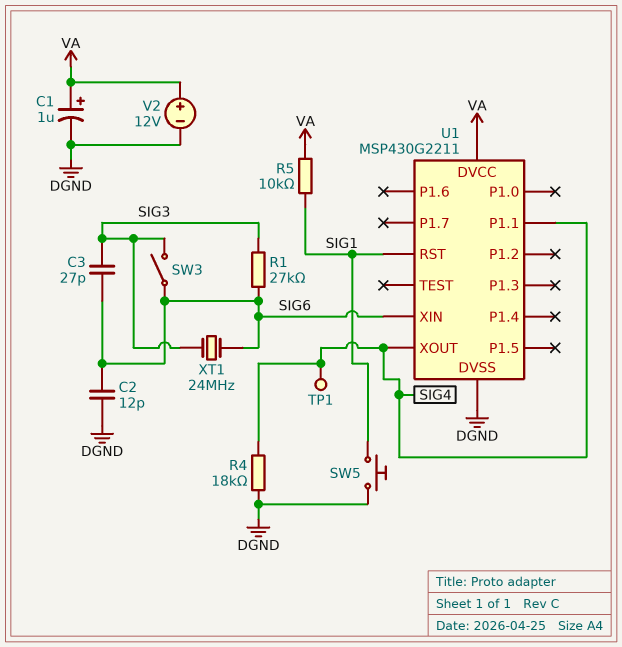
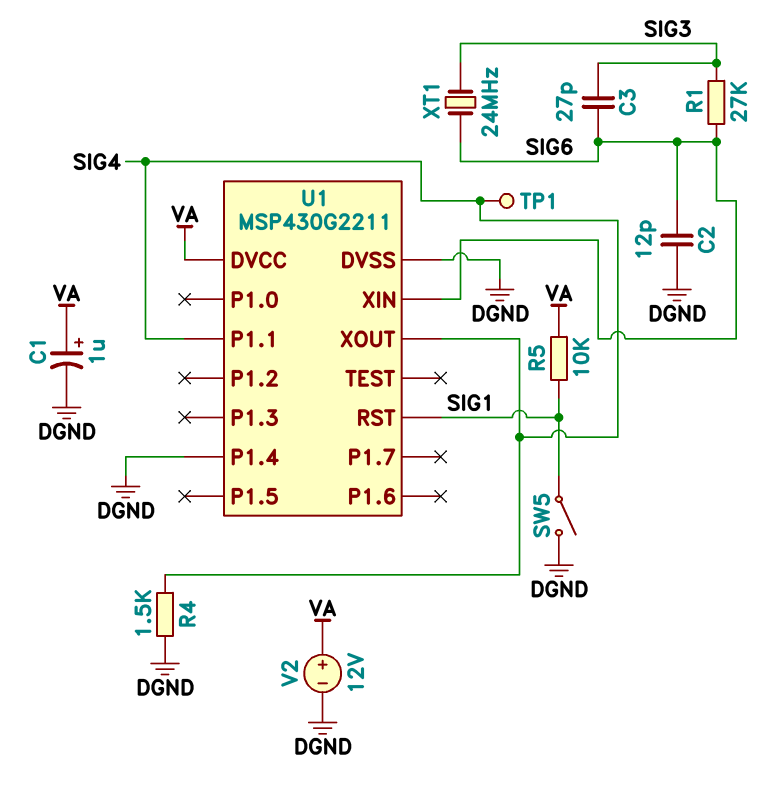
R4: 18k (DGND, SIG4) -> 1.5k (DGND, SIG4)
SW3: switch (SIG3, SIG6) -> none
SW5: button (DGND, SIG1) -> switch (DGND, SIG1)
U1 pin P1.4: none -> DGND

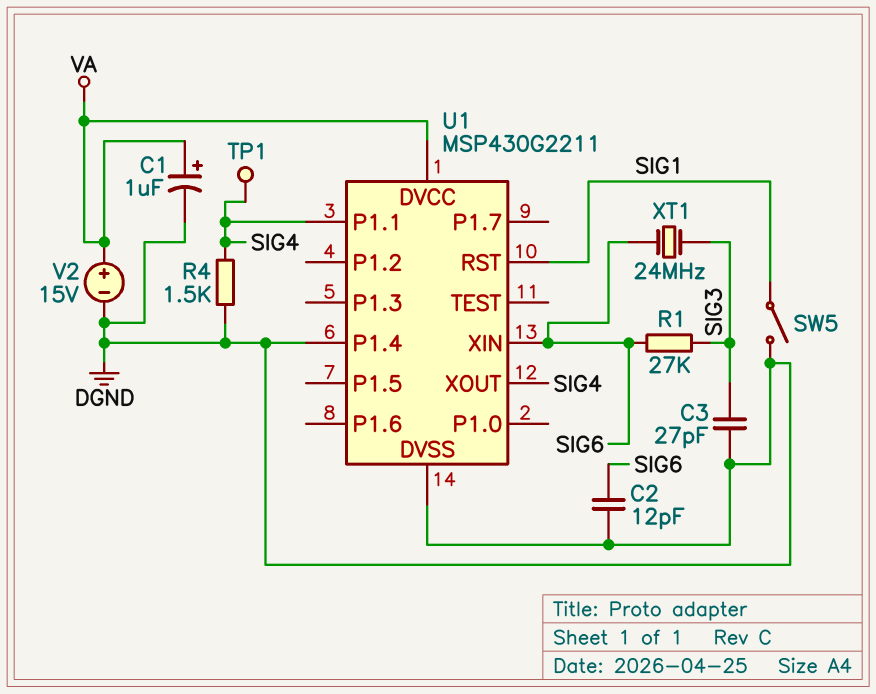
C3: 27pF (SIG3, SIG6) -> 27pF (DGND, SIG3)
R5: 10k (SIG1, VA) -> none
V2: 12V (plus VA, minus DGND) -> 15V (plus VA, minus DGND)

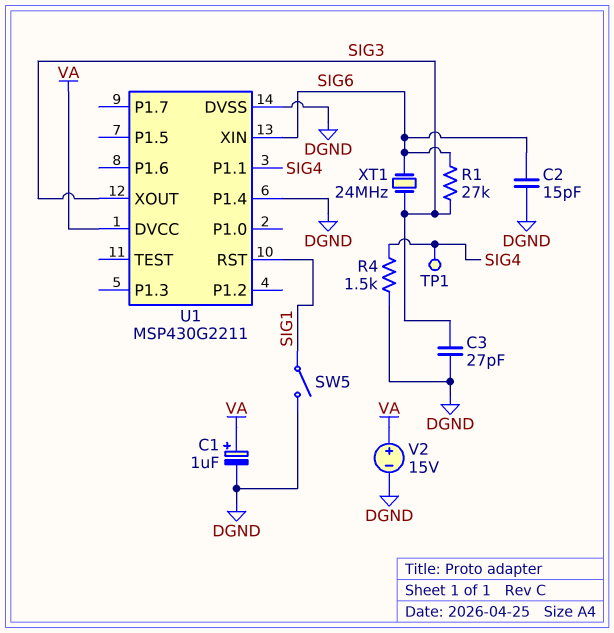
C2: 12pF (DGND, SIG6) -> 15pF (DGND, SIG6)
U1 pin XOUT: SIG4 -> SIG3

